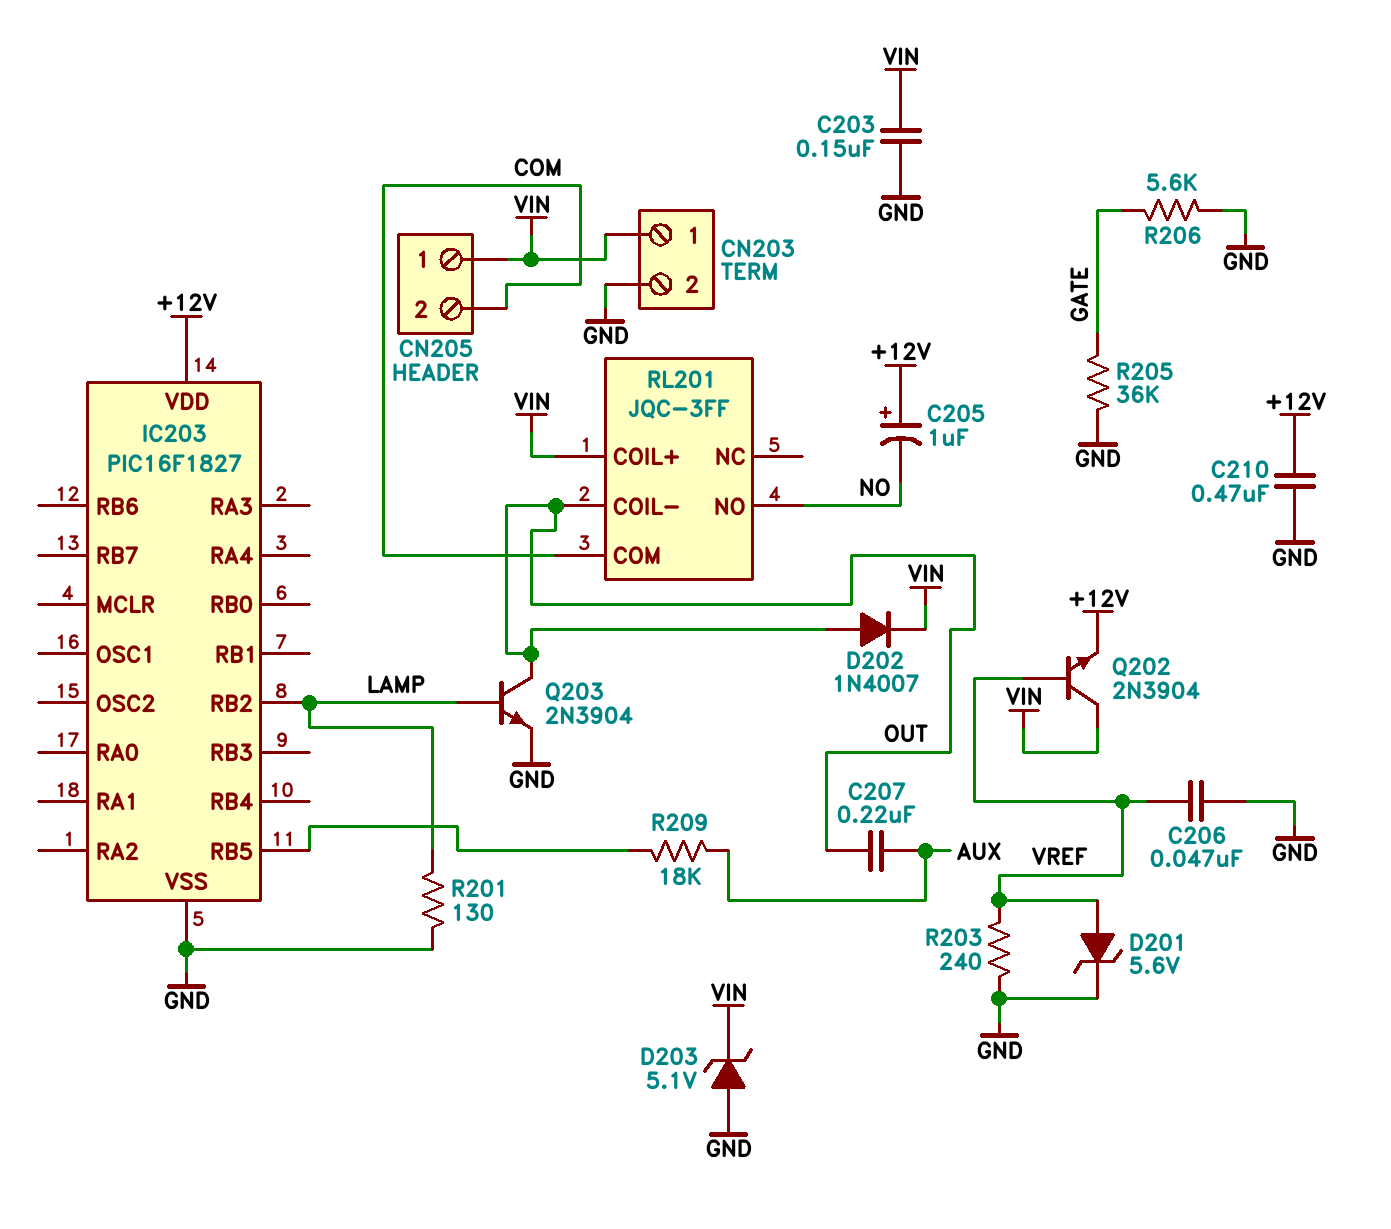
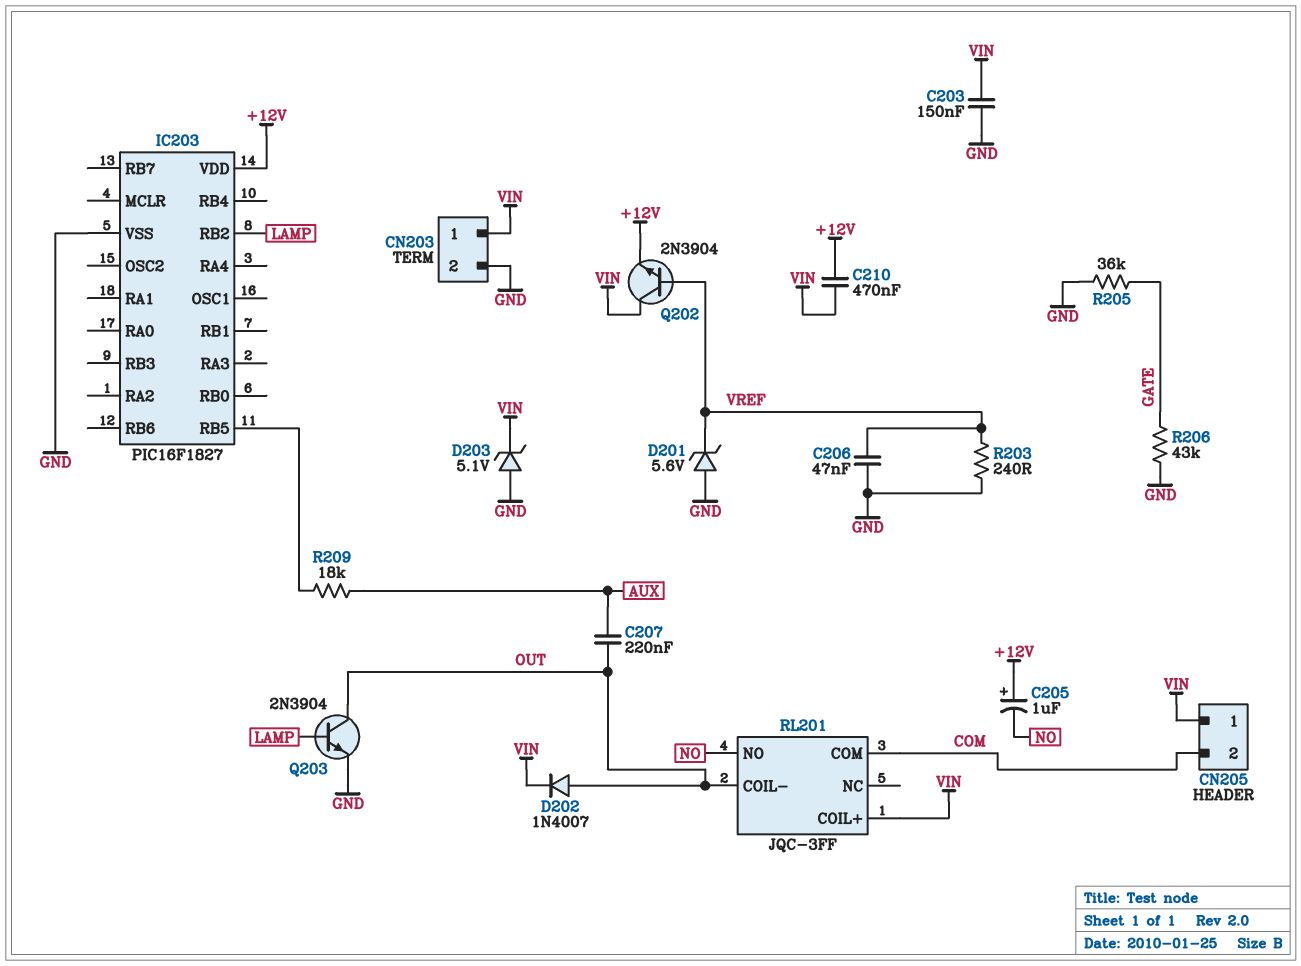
C210: 470nF (+12V, GND) -> 470nF (+12V, VIN)
D201: zener 5.6V (A VREF, K GND) -> zener 5.6V (A GND, K VREF)
R201: 130 (GND, LAMP) -> none
R206: 5.6k (GATE, GND) -> 43k (GATE, GND)

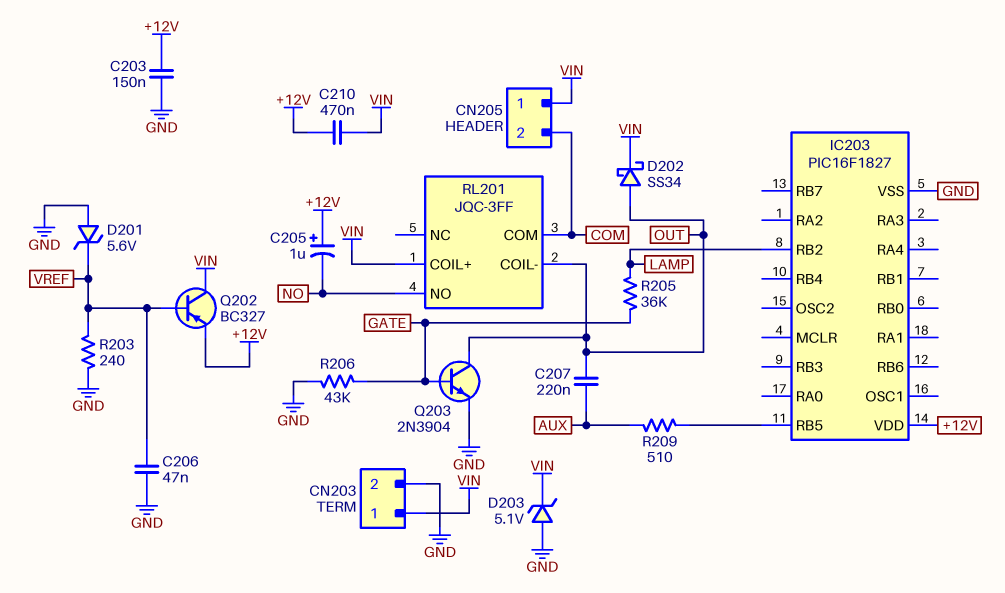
C203: 150nF (GND, VIN) -> 150nF (+12V, GND)
D202: diode 1N4007 (A OUT, K VIN) -> schottky SS34 (A OUT, K VIN)
Q202: NPN 2N3904 (B VREF, C VIN, E +12V) -> PNP BC327 (B VREF, C VIN, E +12V)
Q203: NPN 2N3904 (B LAMP, C OUT, E GND) -> NPN 2N3904 (B GATE, C OUT, E GND)
R205: 36k (GATE, GND) -> 36k (GATE, LAMP)
R209: 18k (AUX, IC203/RB5) -> 510 (AUX, IC203/RB5)

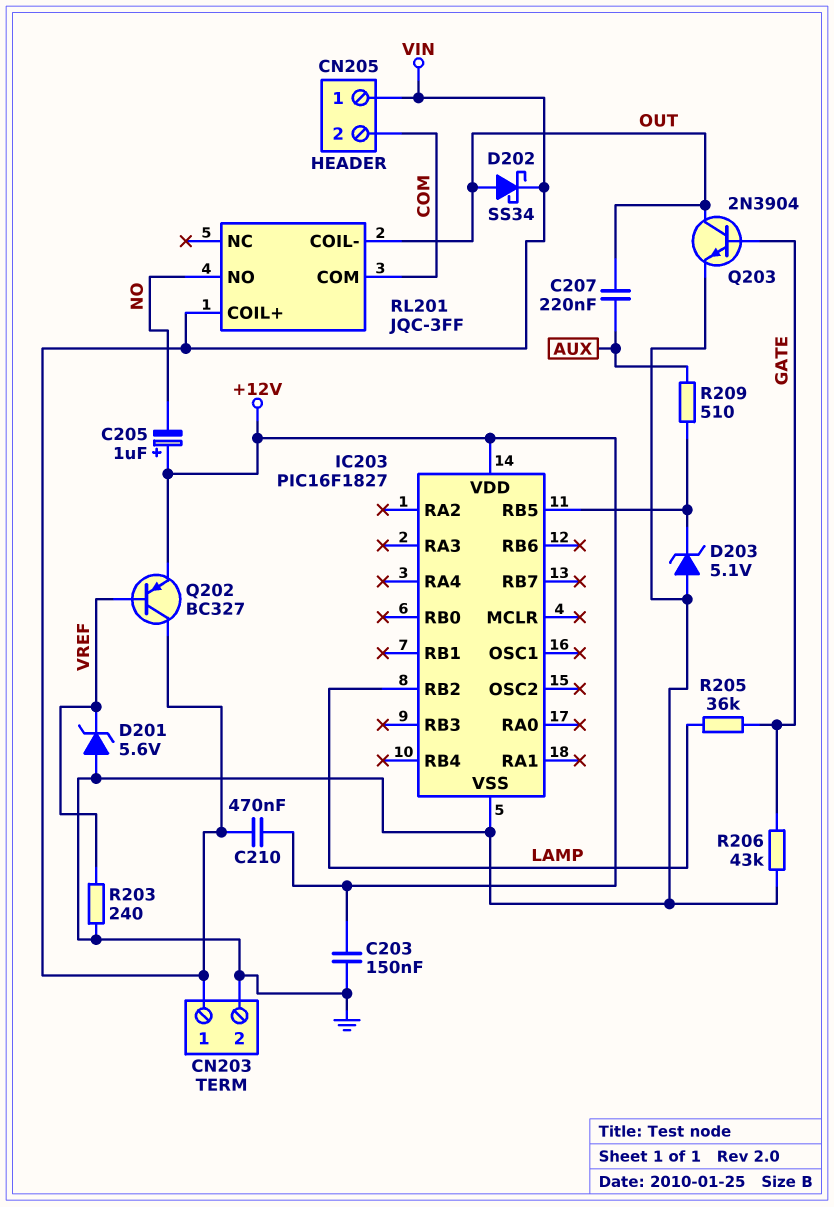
C206: 47nF (GND, VREF) -> none
D203: zener 5.1V (A GND, K VIN) -> zener 5.1V (A GND, K IC203/RB5)

